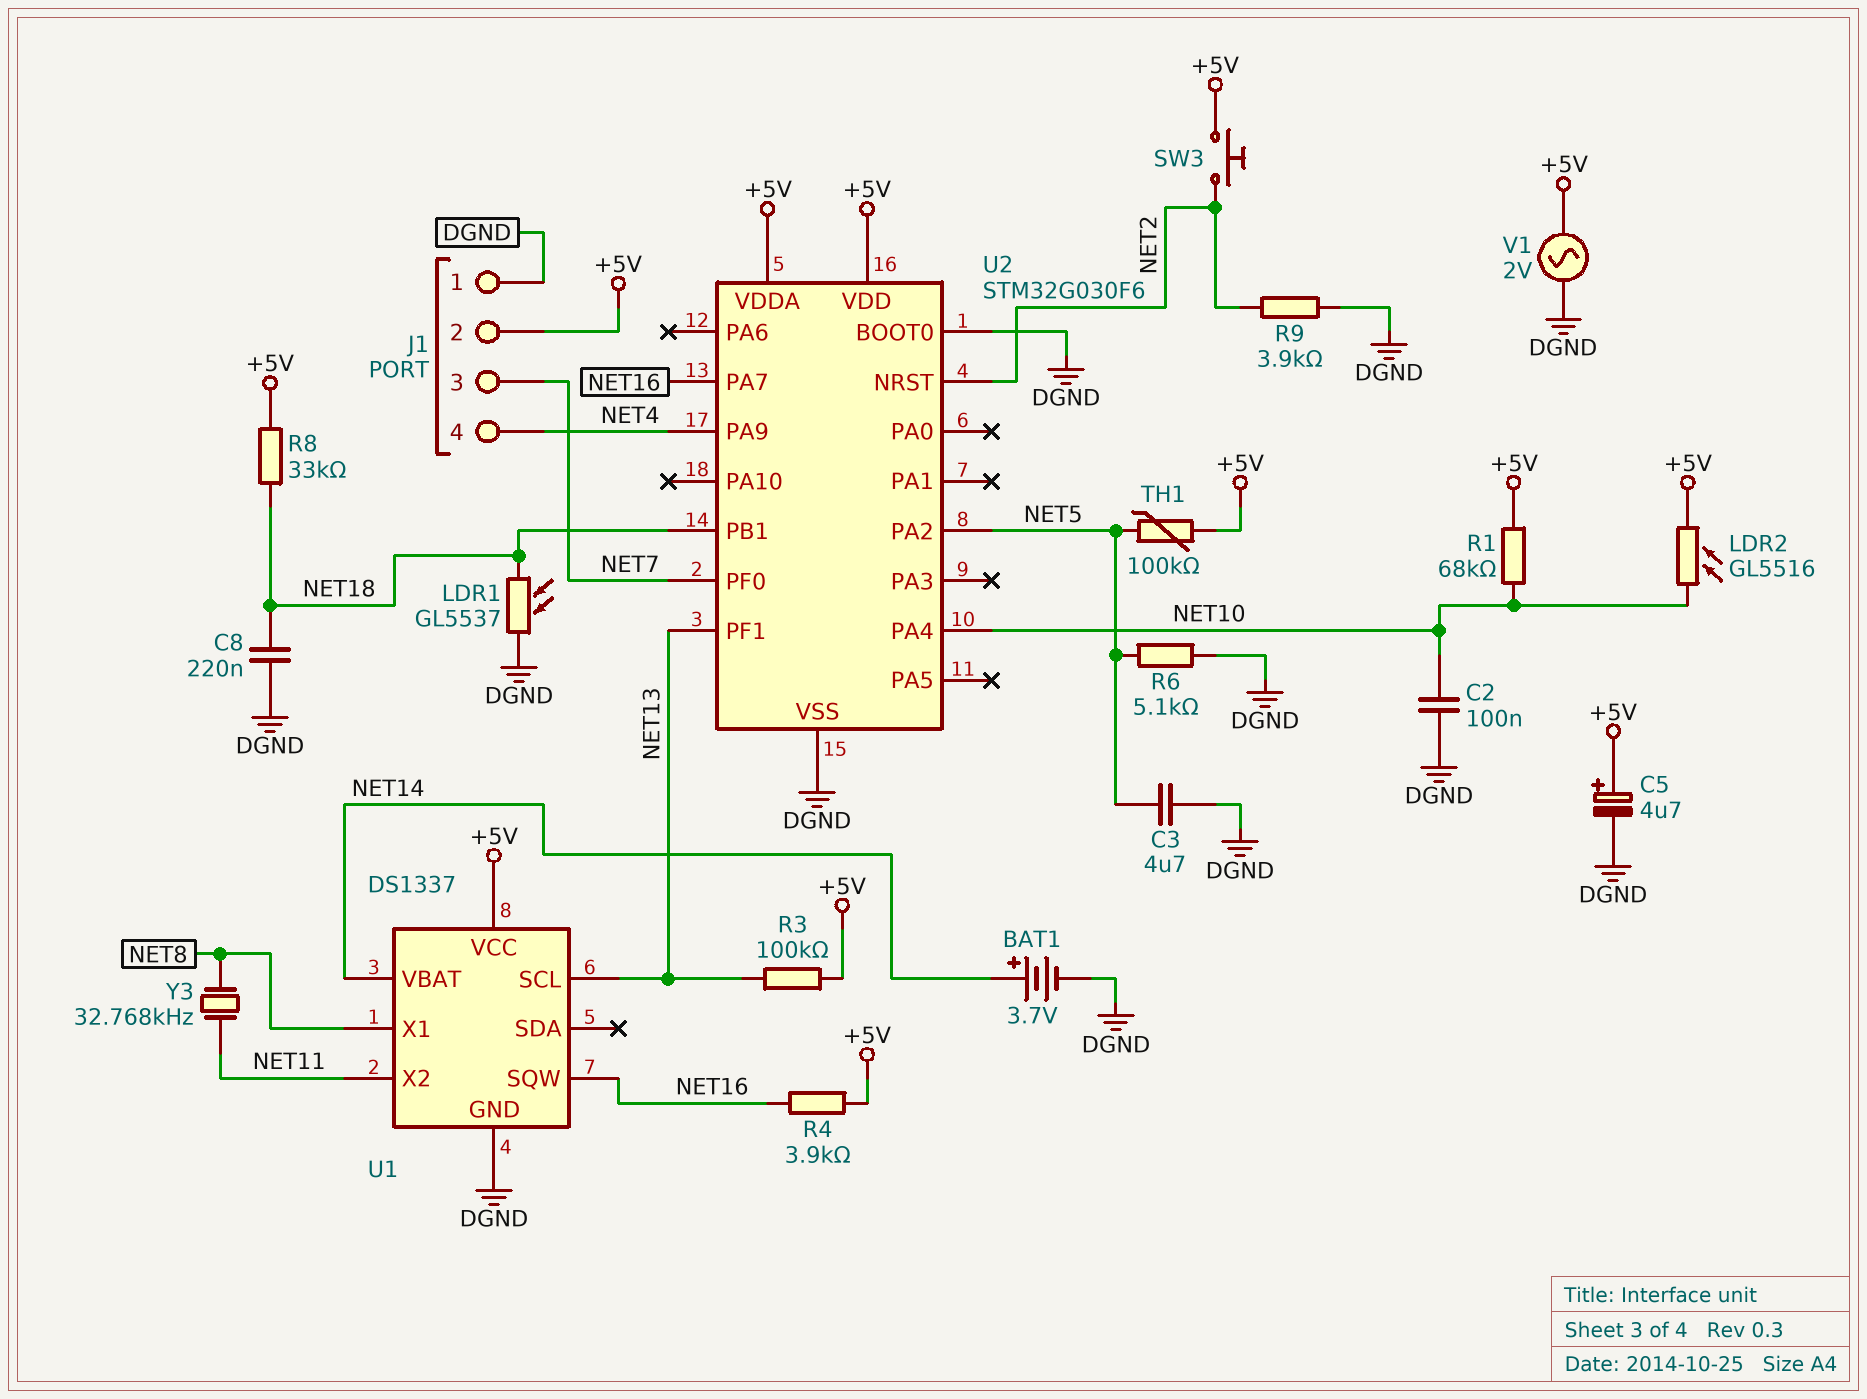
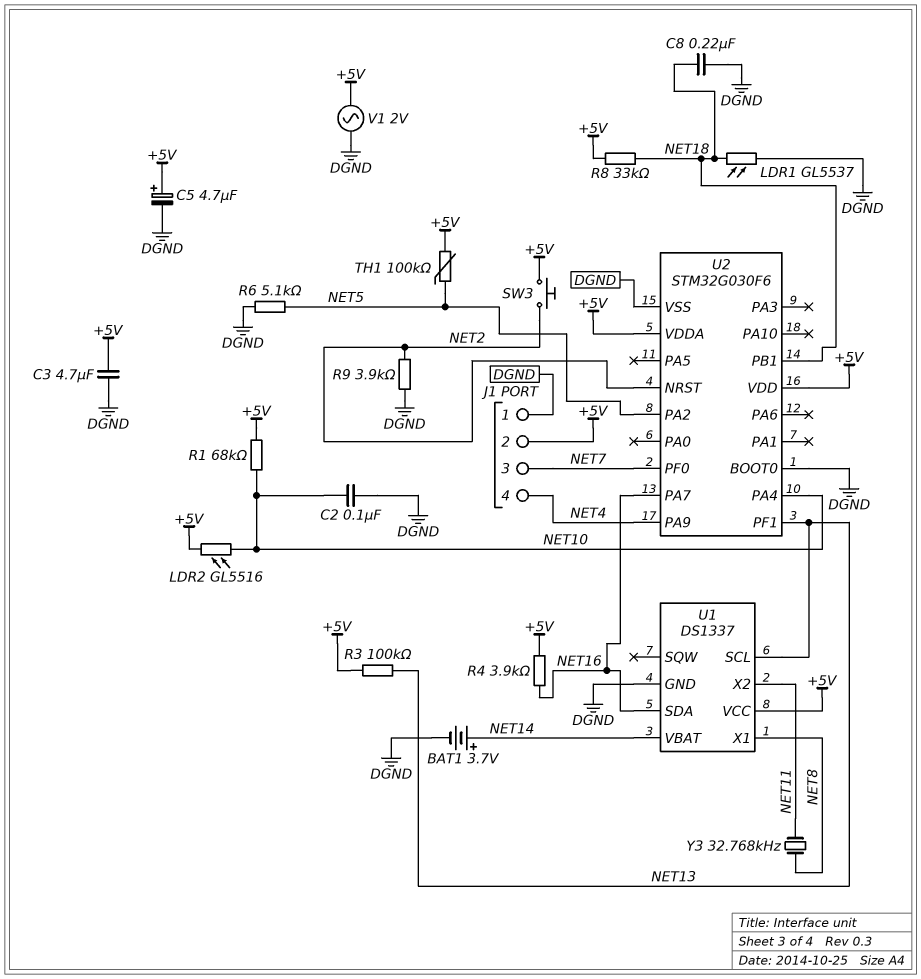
C3: 4.7uF (DGND, NET5) -> 4.7uF (+5V, DGND)
U1 pin SDA: none -> NET16
U1 pin SQW: NET16 -> none

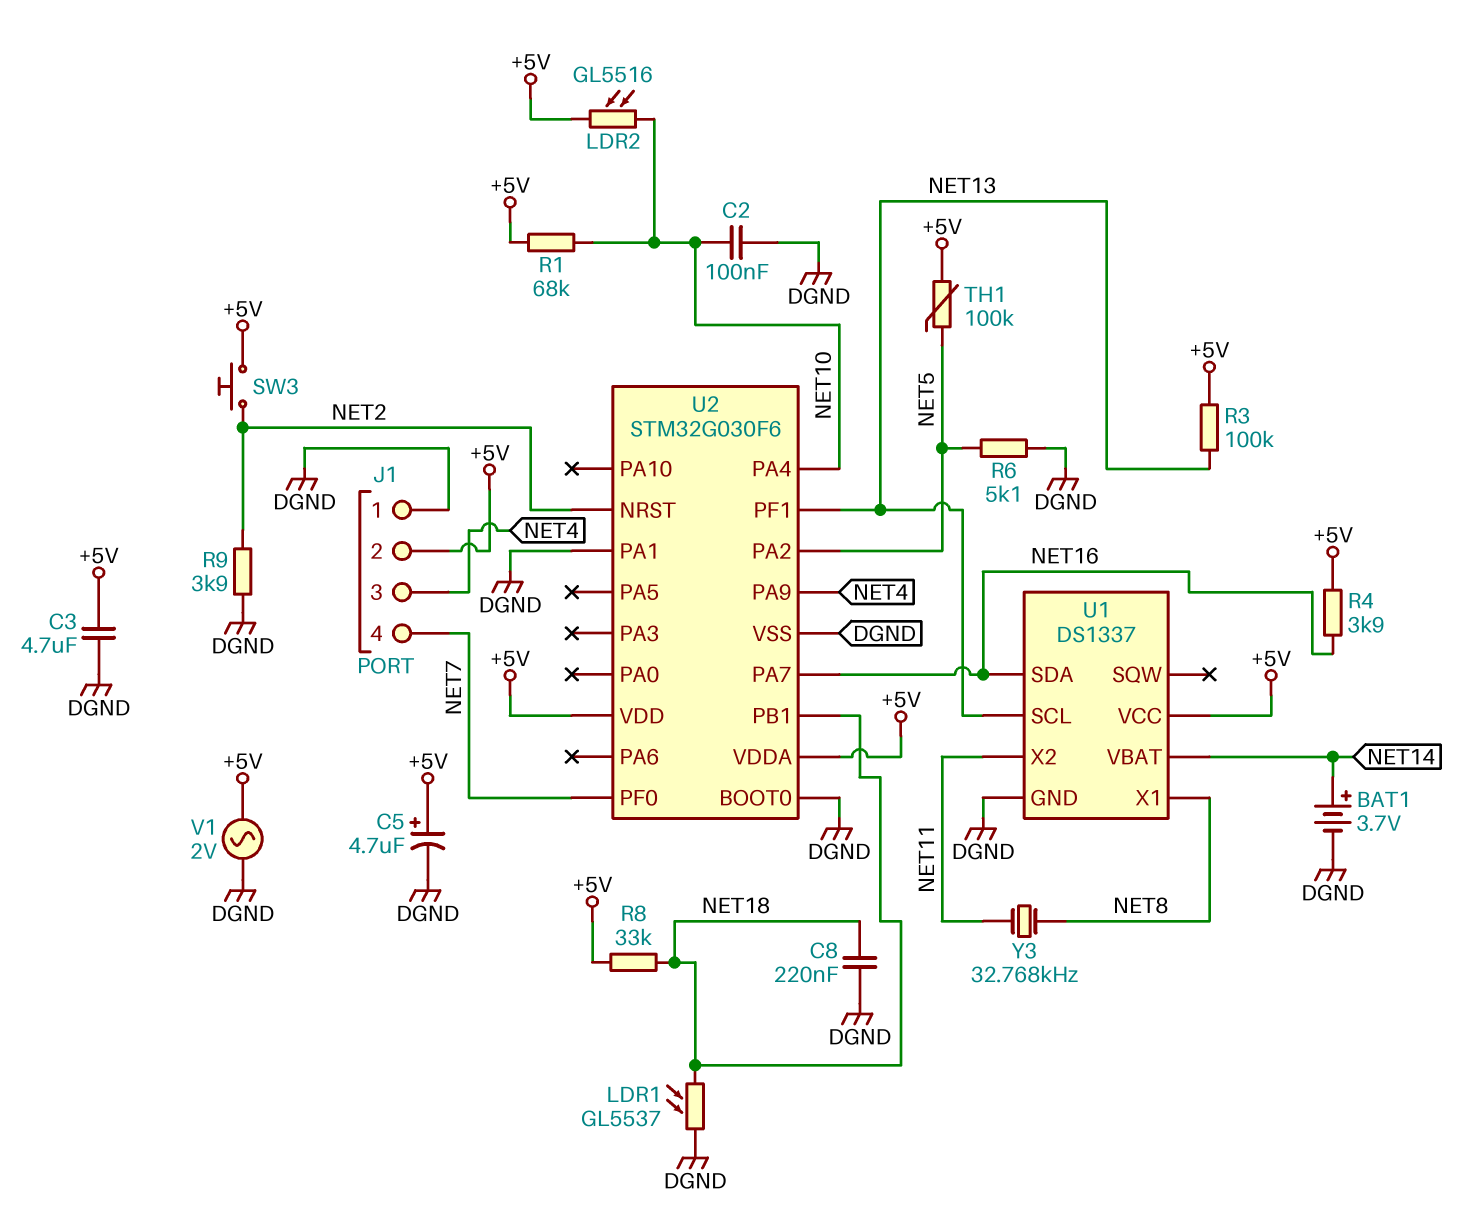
J1 pin 3: NET7 -> NET4
J1 pin 4: NET4 -> NET7
U2 pin PA1: none -> DGND

